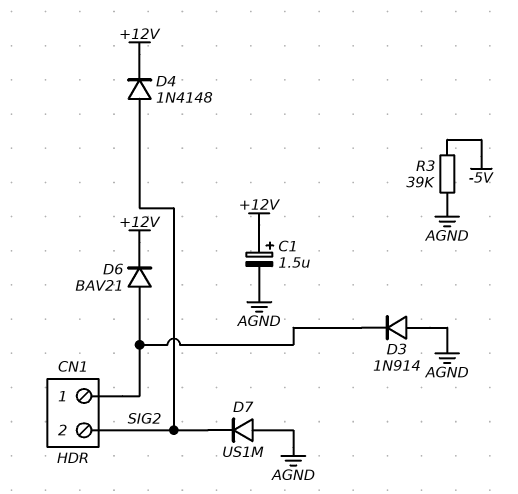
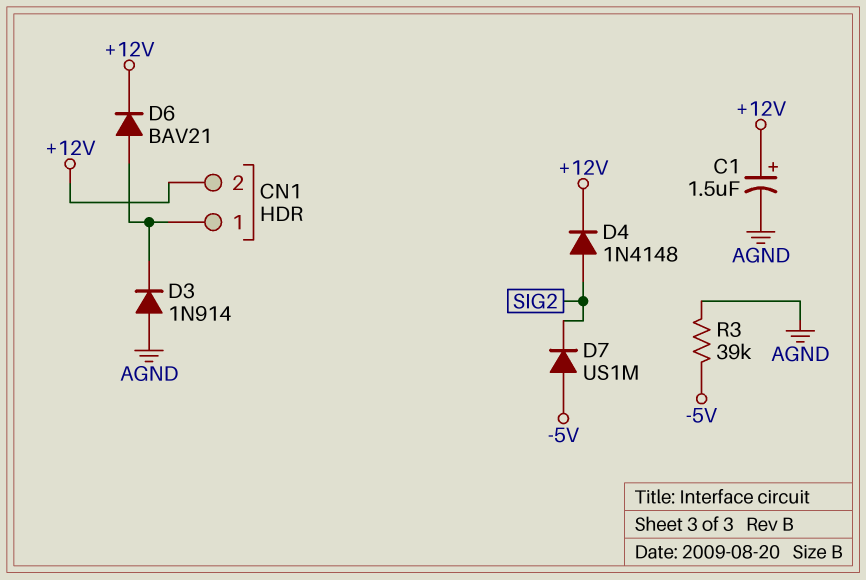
CN1 pin 2: SIG2 -> +12V
D7: diode US1M (A AGND, K SIG2) -> diode US1M (A -5V, K SIG2)

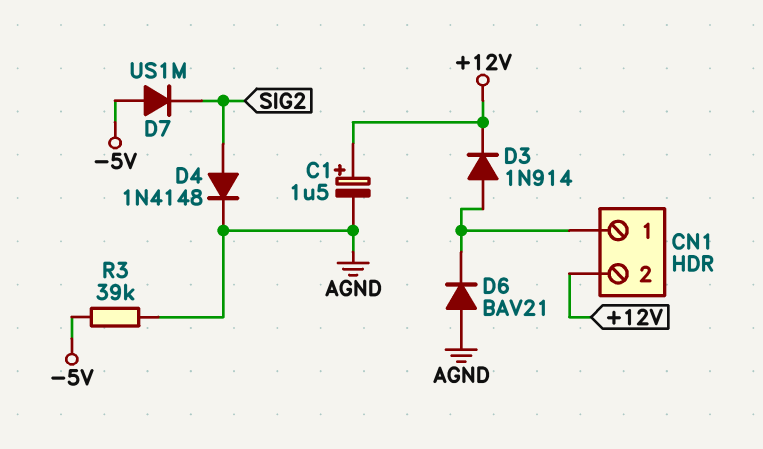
D3: diode 1N914 (A AGND, K CN1/1) -> diode 1N914 (A CN1/1, K +12V)
D4: diode 1N4148 (A SIG2, K +12V) -> diode 1N4148 (A SIG2, K AGND)
D6: diode BAV21 (A CN1/1, K +12V) -> diode BAV21 (A AGND, K CN1/1)

